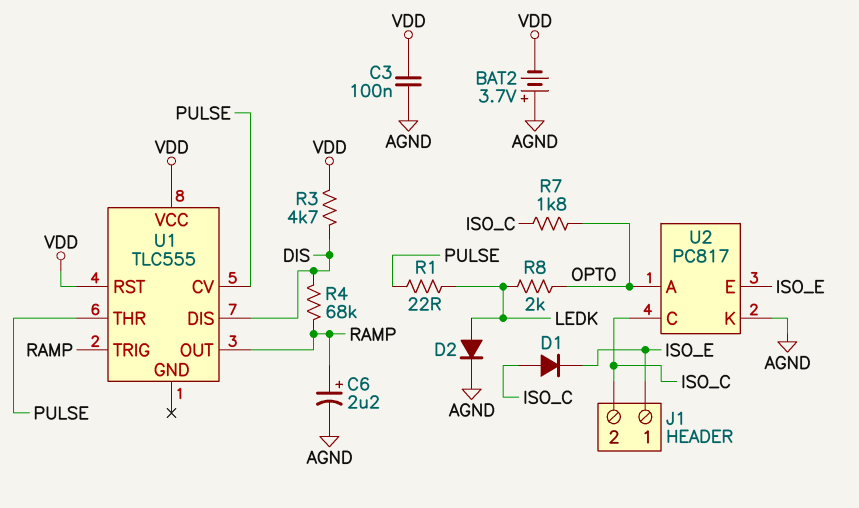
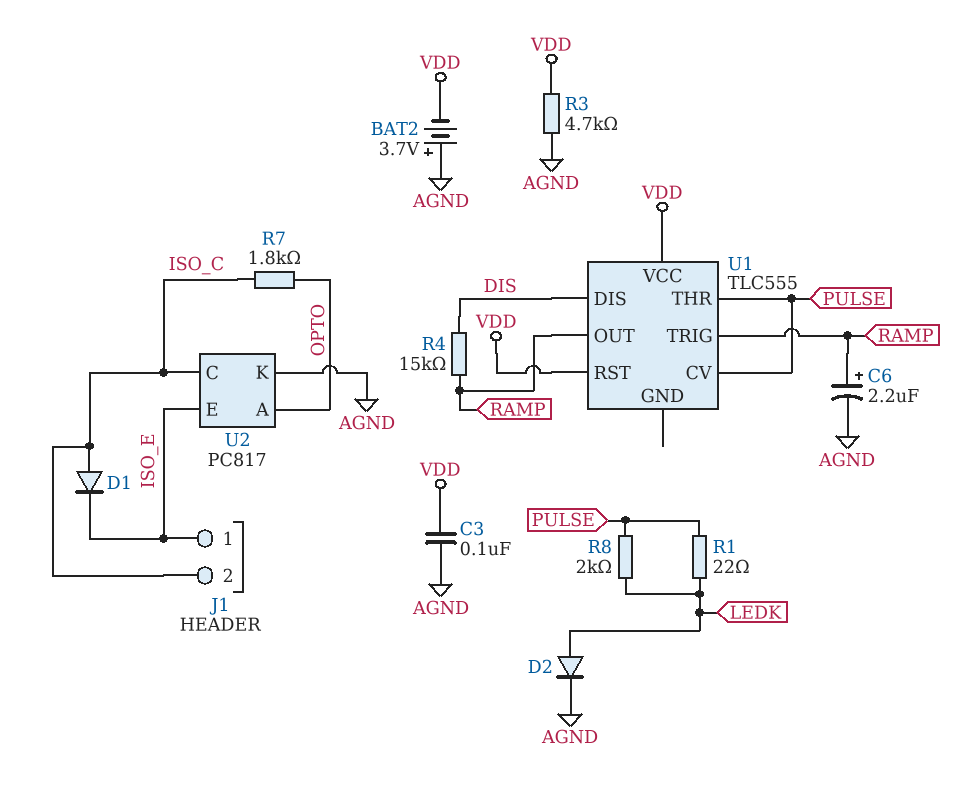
R3: 4.7k (DIS, VDD) -> 4.7k (AGND, VDD)
R4: 68k (DIS, RAMP) -> 15k (DIS, RAMP)
R8: 2k (LEDK, OPTO) -> 2k (LEDK, PULSE)

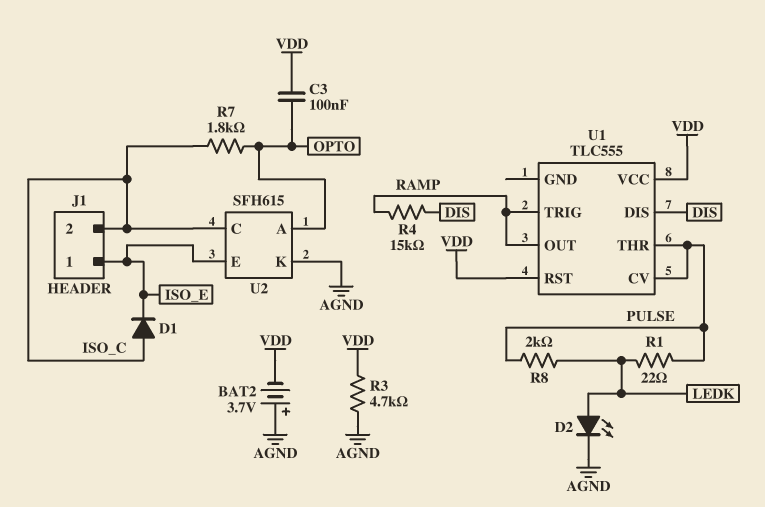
C3: 100nF (AGND, VDD) -> 100nF (OPTO, VDD)
C6: 2.2uF (plus RAMP, minus AGND) -> none
D2: diode (A LEDK, K AGND) -> LED (A LEDK, K AGND)
U2: PC817 -> SFH615

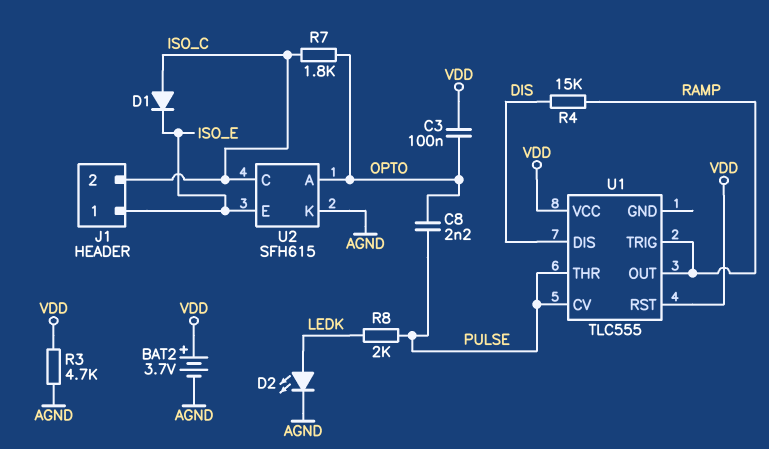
BAT2: 3.7V (plus AGND, minus VDD) -> 3.7V (plus VDD, minus AGND)
C8: none -> 2.2nF (OPTO, PULSE)
R1: 22 (LEDK, PULSE) -> none

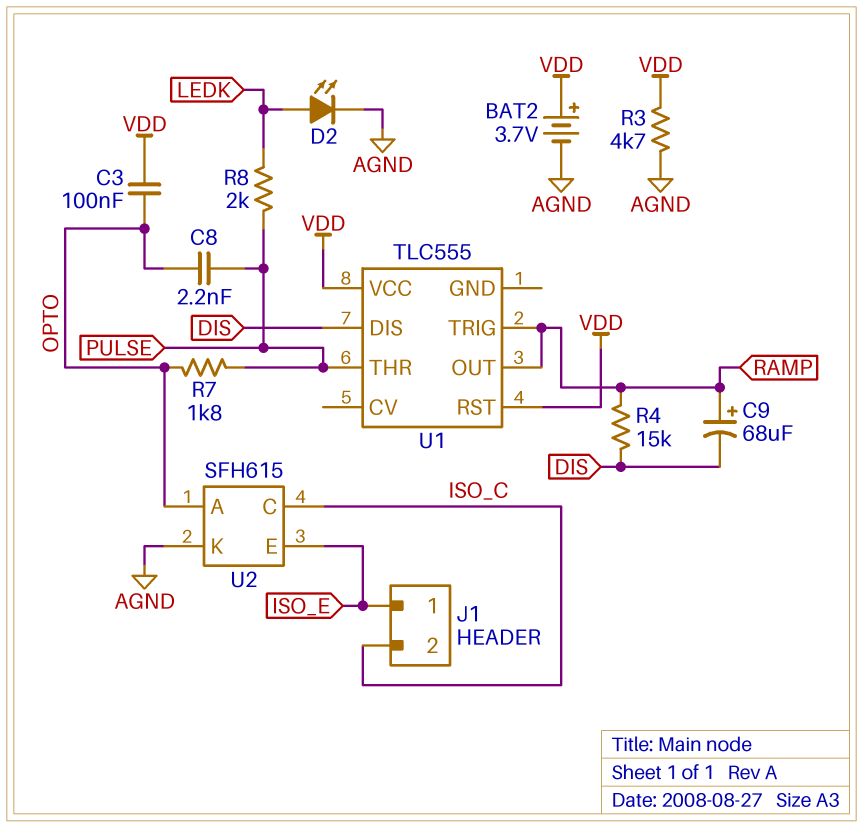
C9: none -> 68uF (plus RAMP, minus DIS)
D1: diode (A ISO_C, K ISO_E) -> none
R7: 1.8k (ISO_C, OPTO) -> 1.8k (OPTO, PULSE)
U1 pin CV: PULSE -> none

